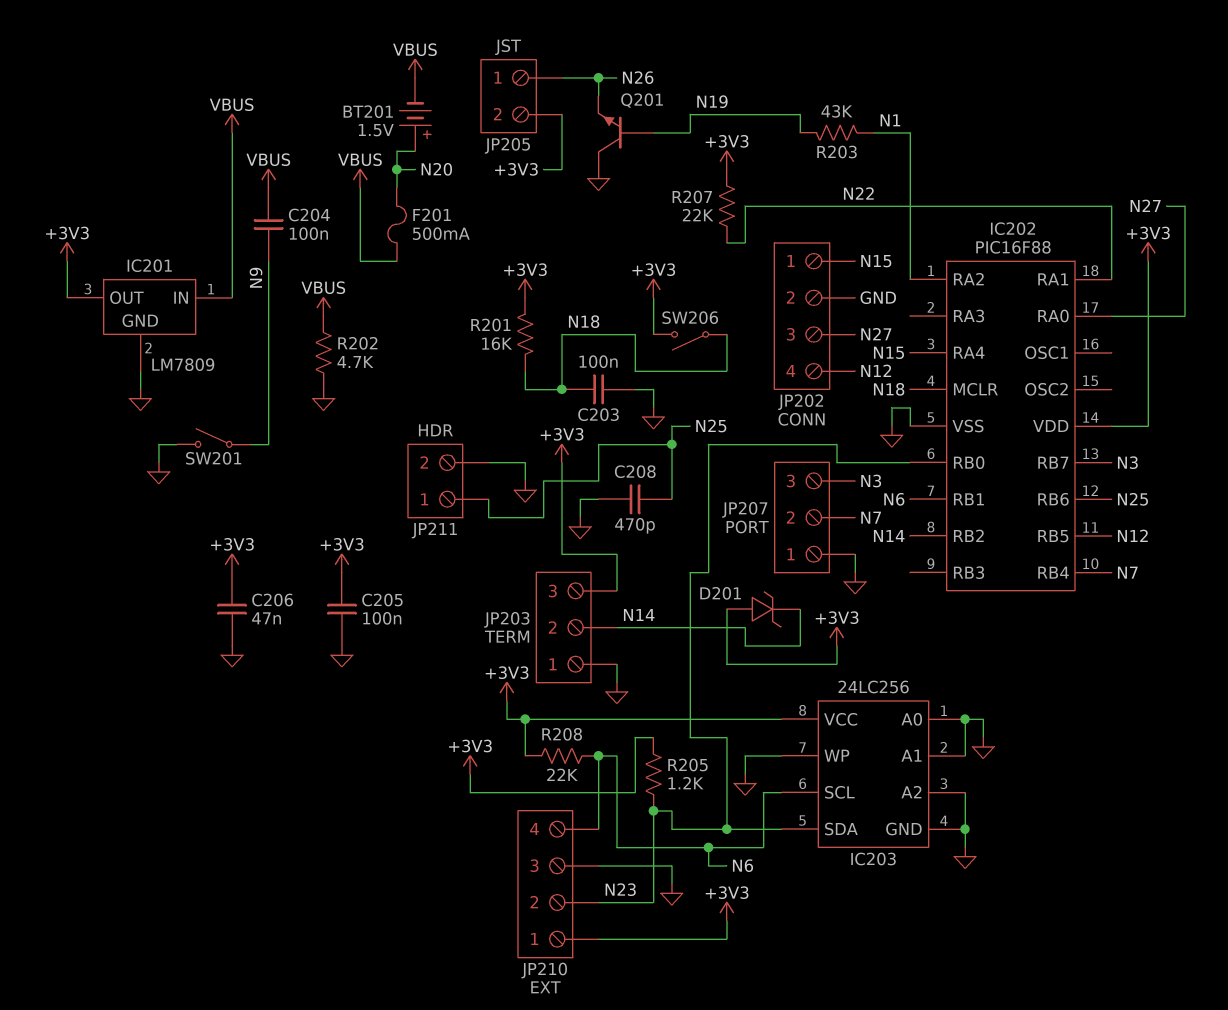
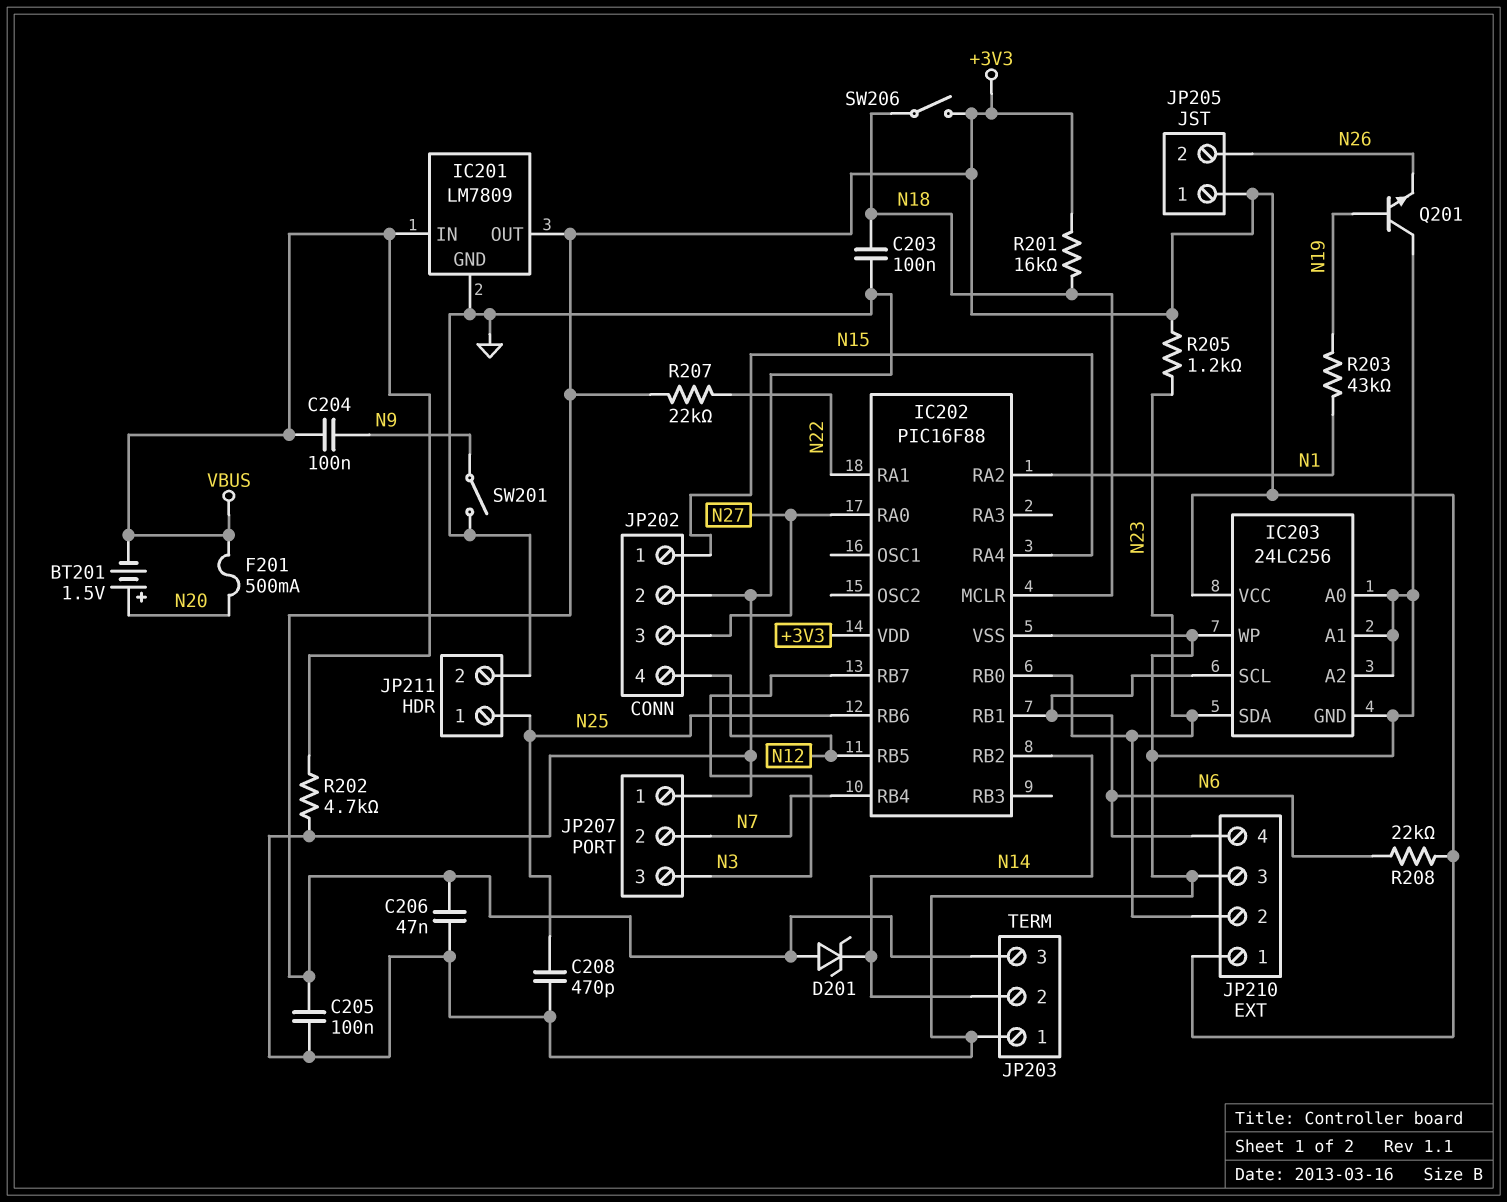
JP205 pin 1: N26 -> +3V3
JP205 pin 2: +3V3 -> N26

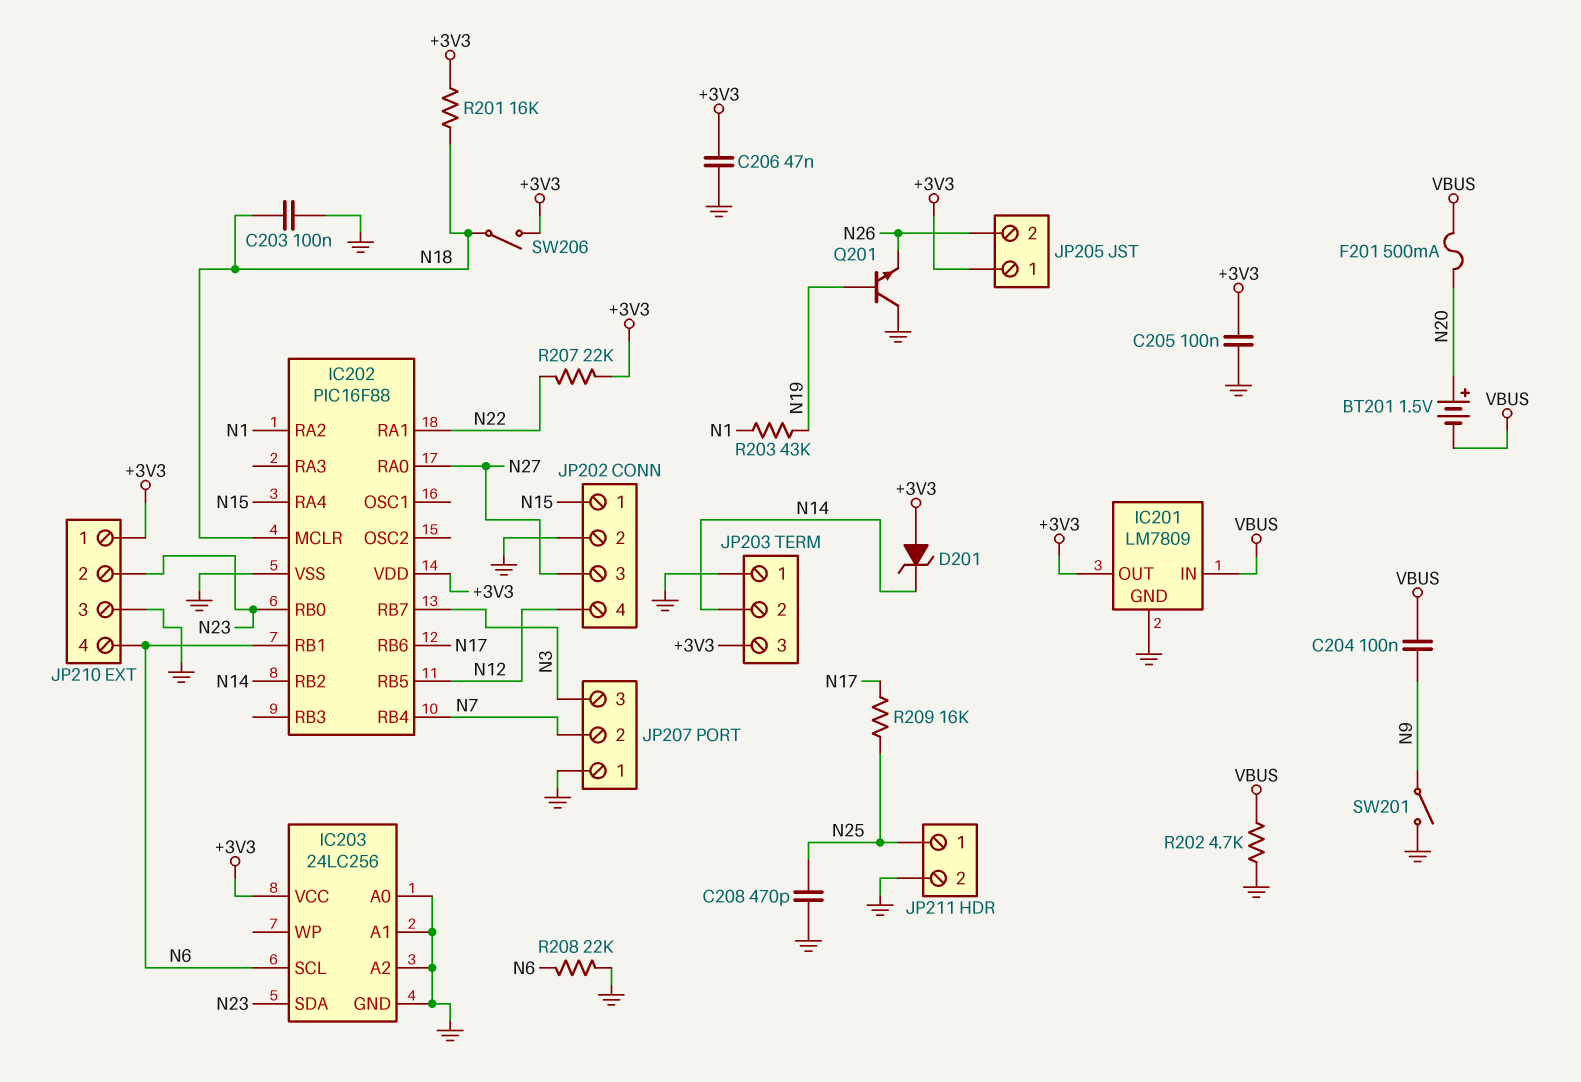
IC202 pin RB6: N25 -> N17
IC203 pin WP: GND -> none
R205: 1.2k (+3V3, N23) -> none
R208: 22k (+3V3, N6) -> 22k (GND, N6)
R209: none -> 16k (N17, N25)

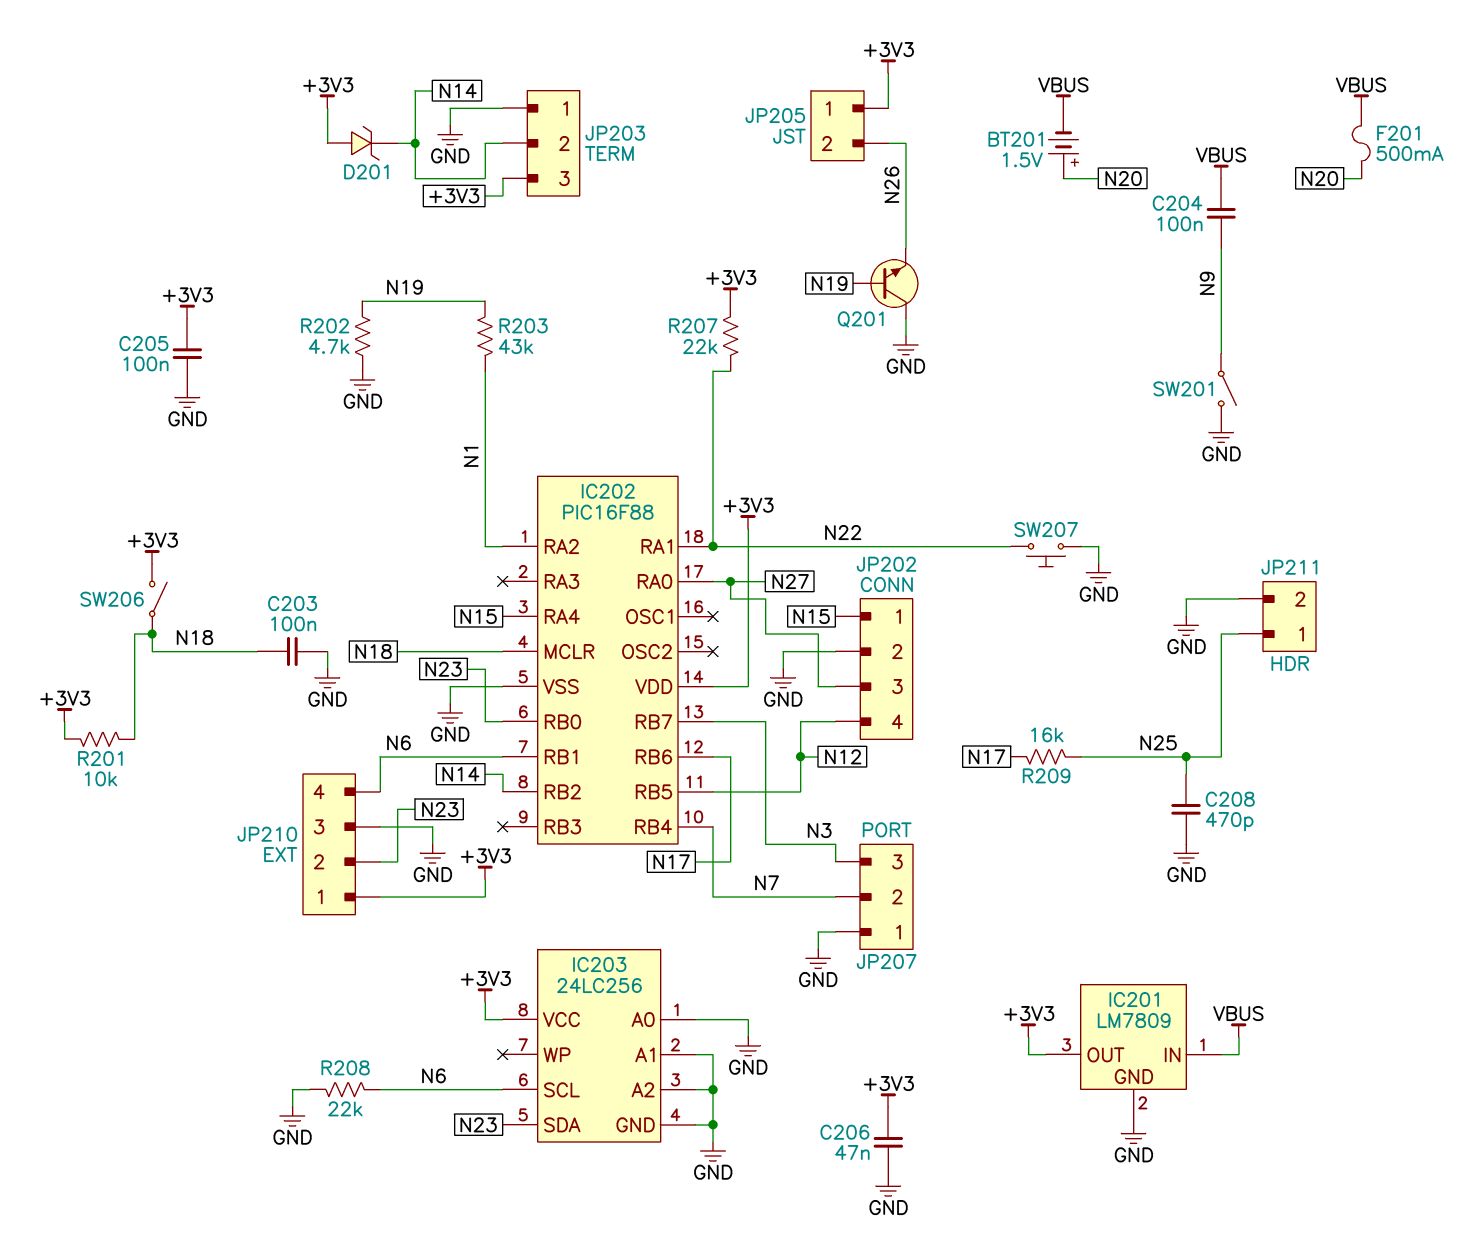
R201: 16k (+3V3, N18) -> 10k (+3V3, N18)
R202: 4.7k (GND, VBUS) -> 4.7k (GND, N19)
SW207: none -> button (GND, N22)

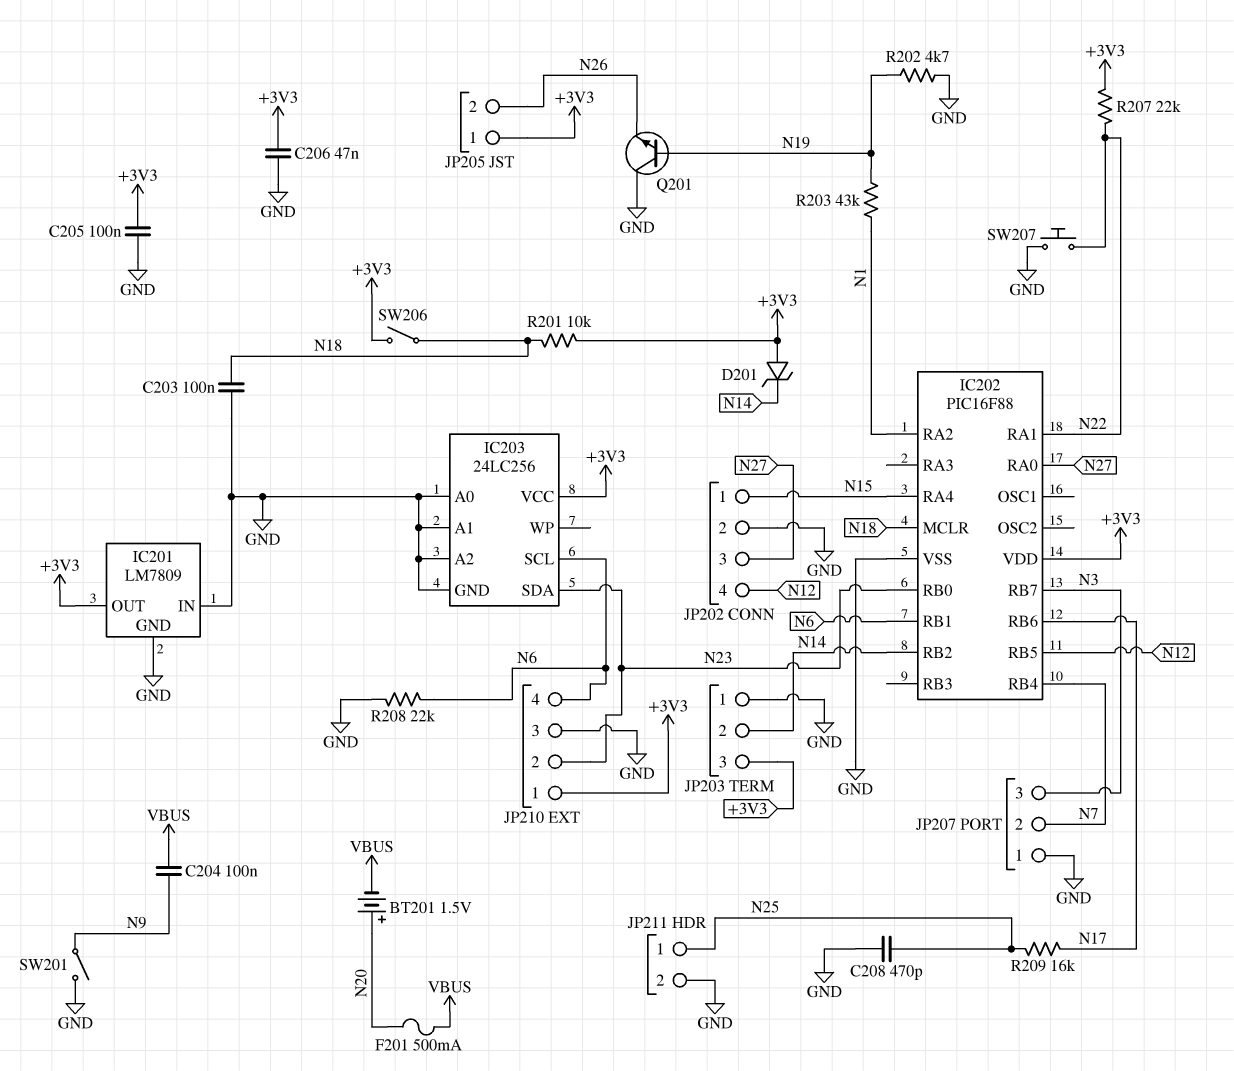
IC201 pin IN: VBUS -> GND

